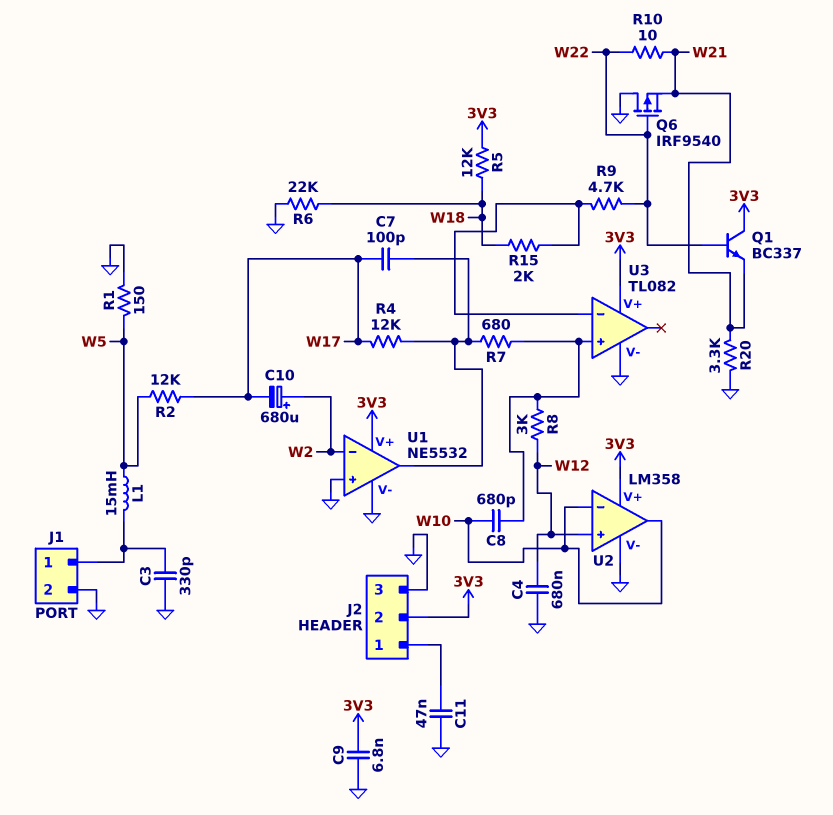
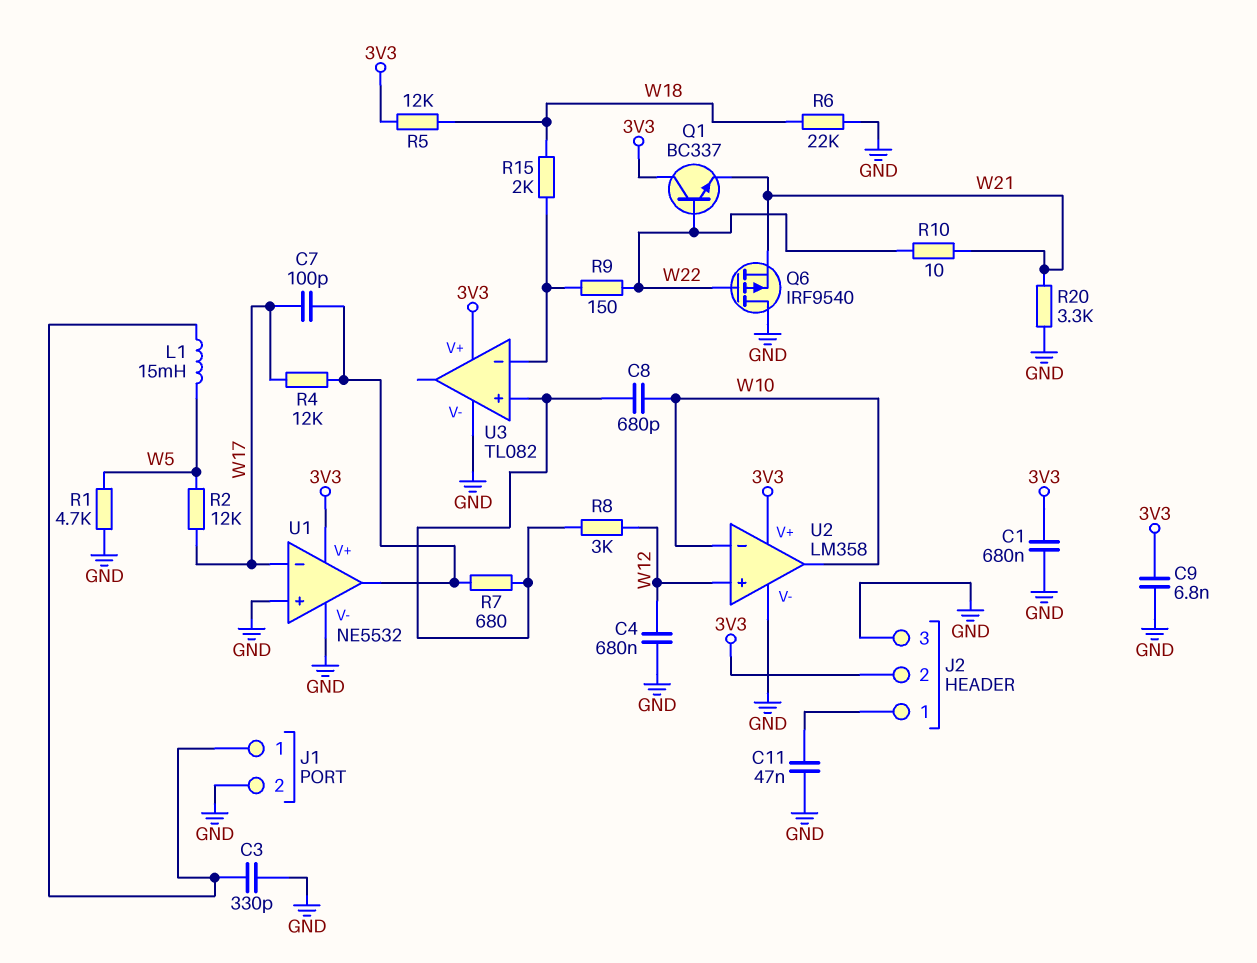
C1: none -> 680nF (3V3, GND)
C10: 680uF (plus W2, minus W17) -> none
R1: 150 (GND, W5) -> 4.7k (GND, W5)
R9: 4.7k (U3/in-, W22) -> 150 (U3/in-, W22)
U1 pin in-: W2 -> W17

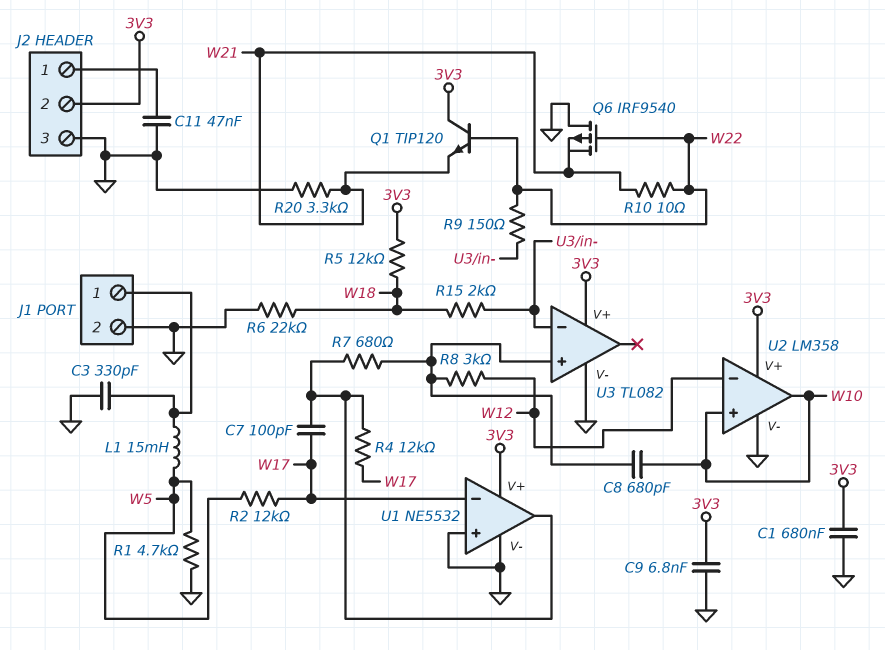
C4: 680nF (GND, W12) -> none
Q1: NPN BC337 (B W22, C 3V3, E W21) -> NPN TIP120 (B W22, C 3V3, E W21)
U2 pin in+: W12 -> W10
U2 pin in-: W10 -> W12

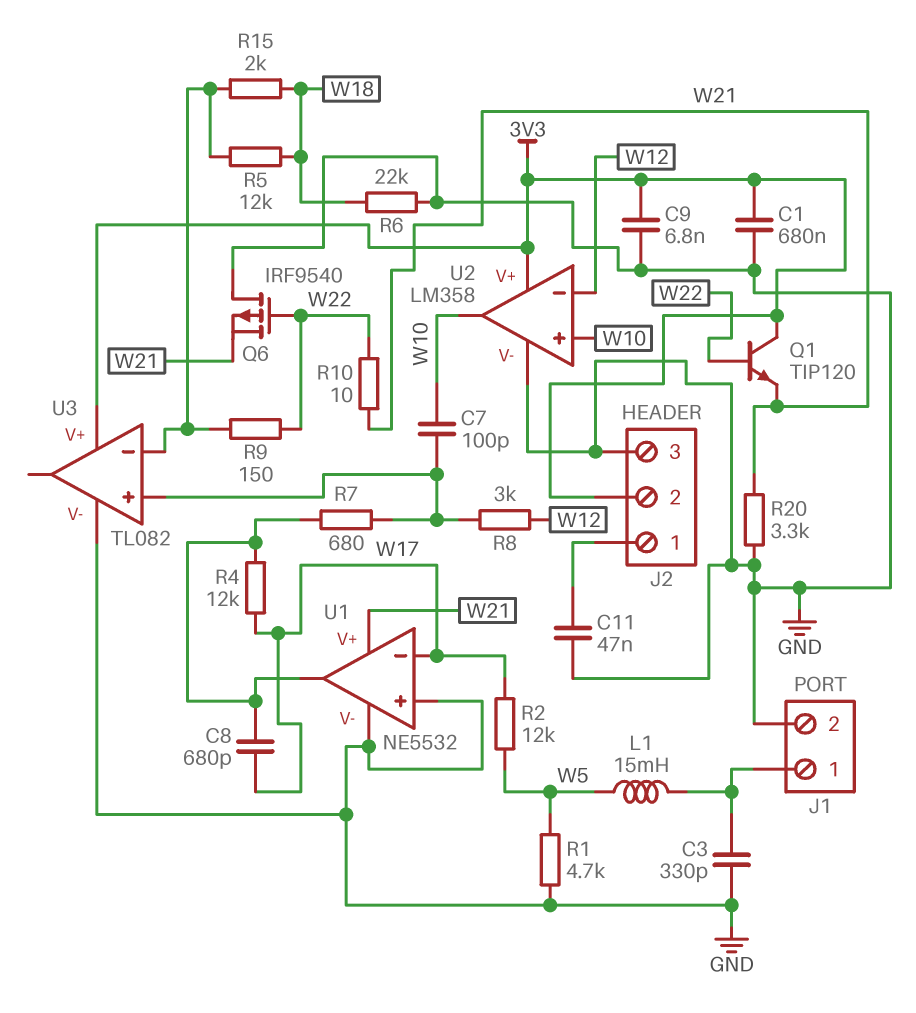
C7: 100pF (U1/out, W17) -> 100pF (U3/in+, W10)
C8: 680pF (U3/in+, W10) -> 680pF (U1/out, W17)
R5: 12k (3V3, W18) -> 12k (U3/in-, W18)
U1 pin V+: 3V3 -> W21

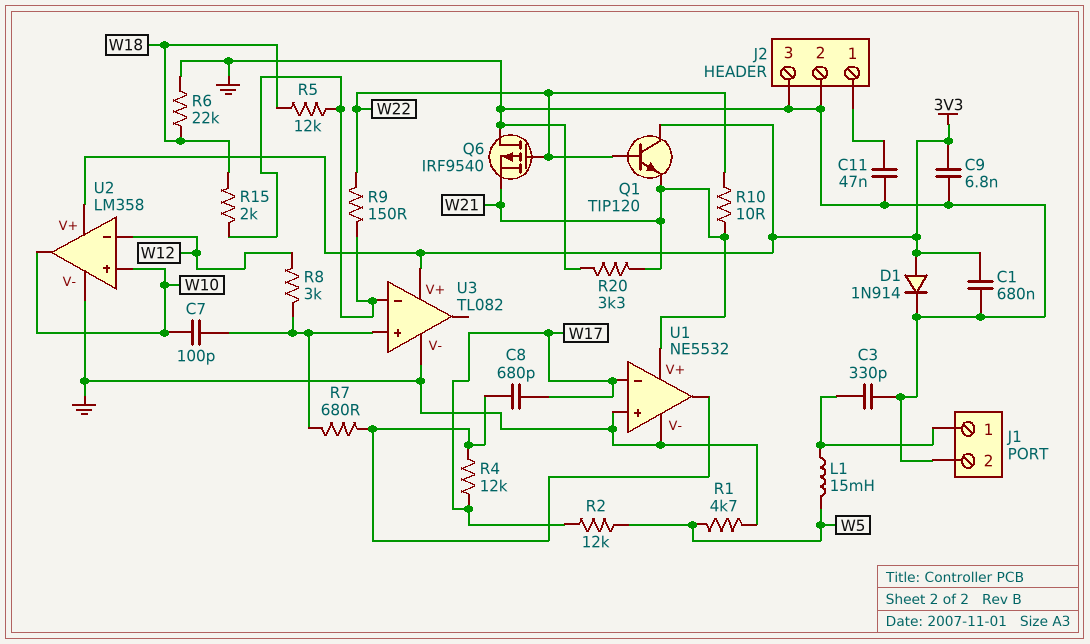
D1: none -> diode 1N914 (A 3V3, K GND)
J2 pin 2: 3V3 -> GND

